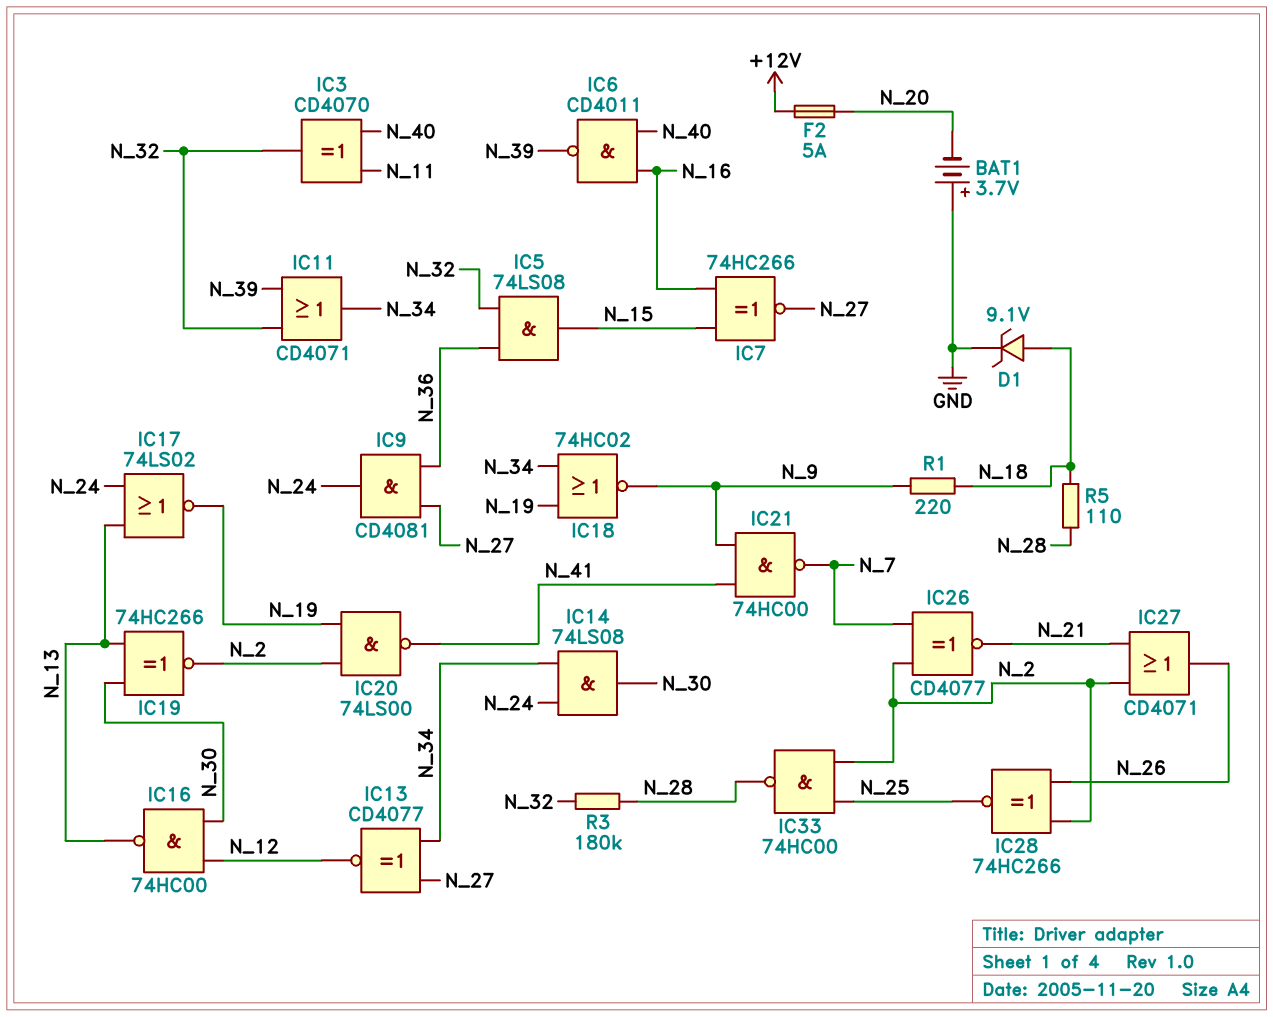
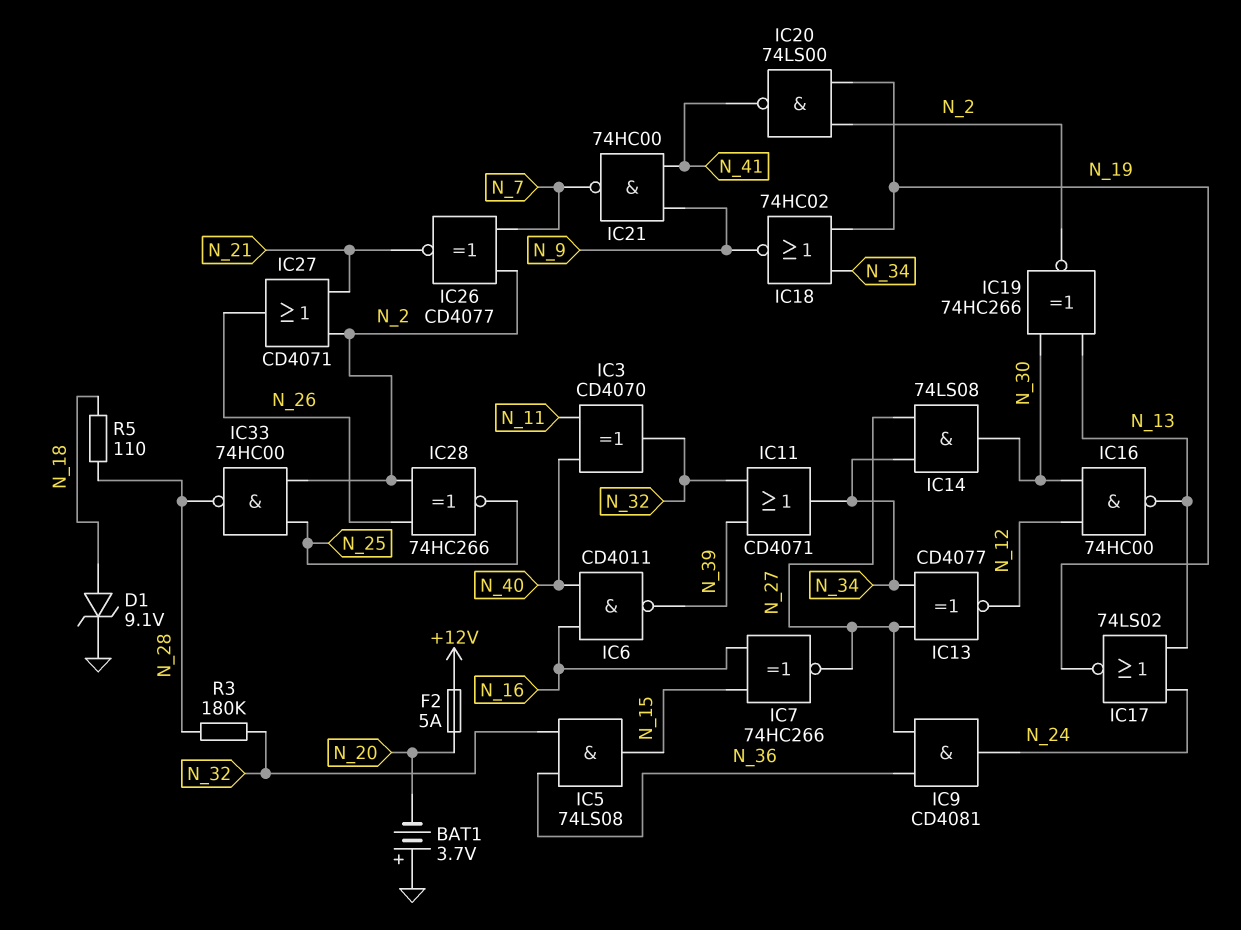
IC14: AND 74LS08 (in N_24, in N_34, out N_30) -> AND 74LS08 (in N_27, in N_34, out N_30)
R1: 220 (N_9, N_18) -> none

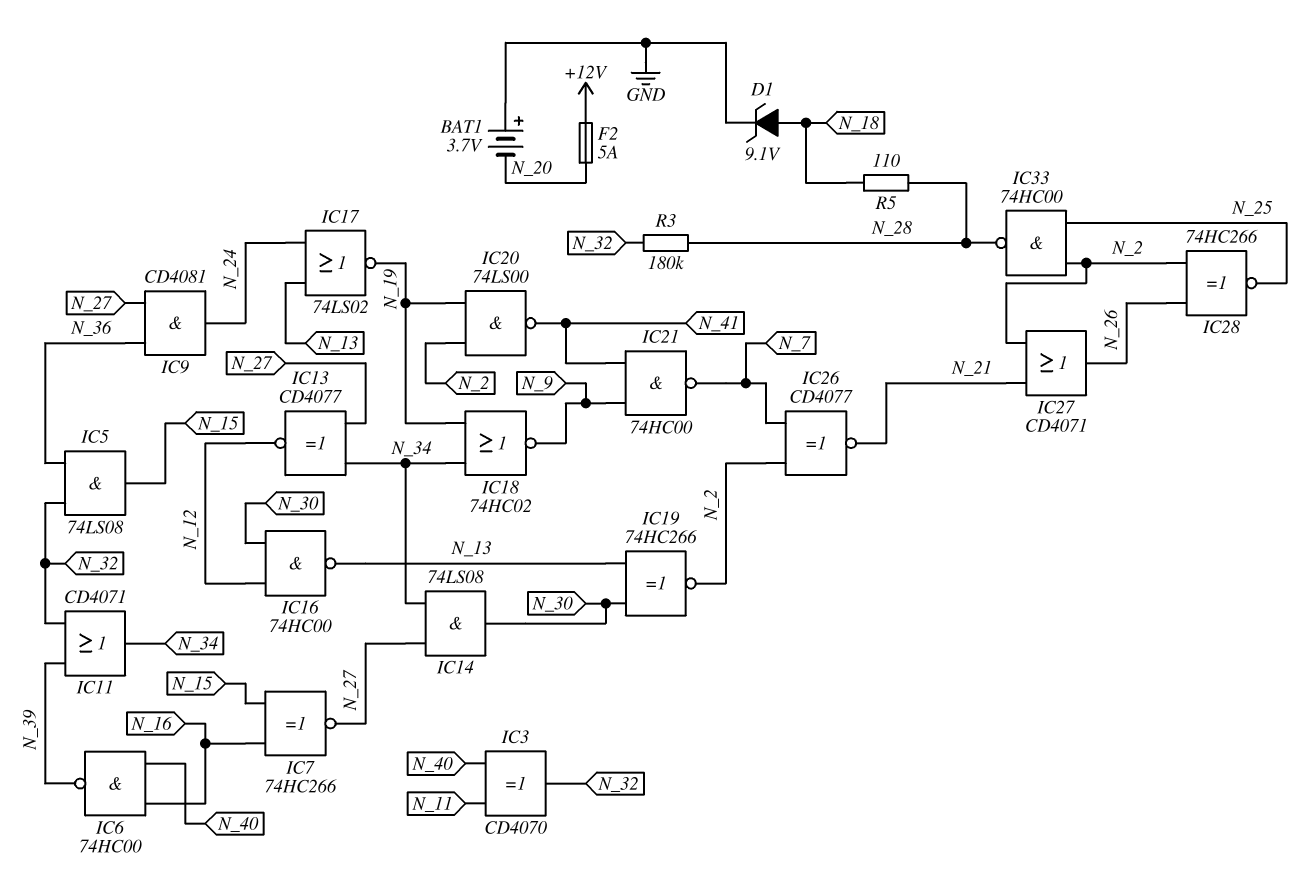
IC6: NAND CD4011 (in N_16, in N_40, out N_39) -> NAND 74HC00 (in N_16, in N_40, out N_39)

